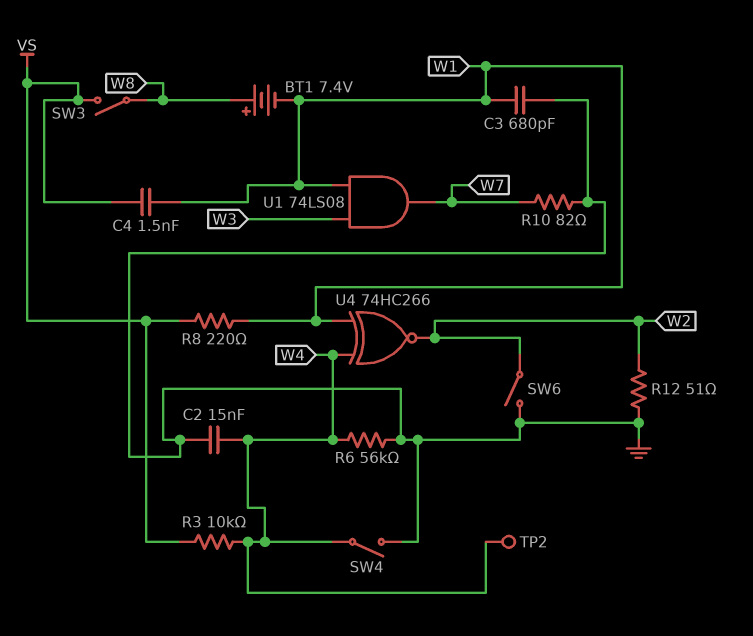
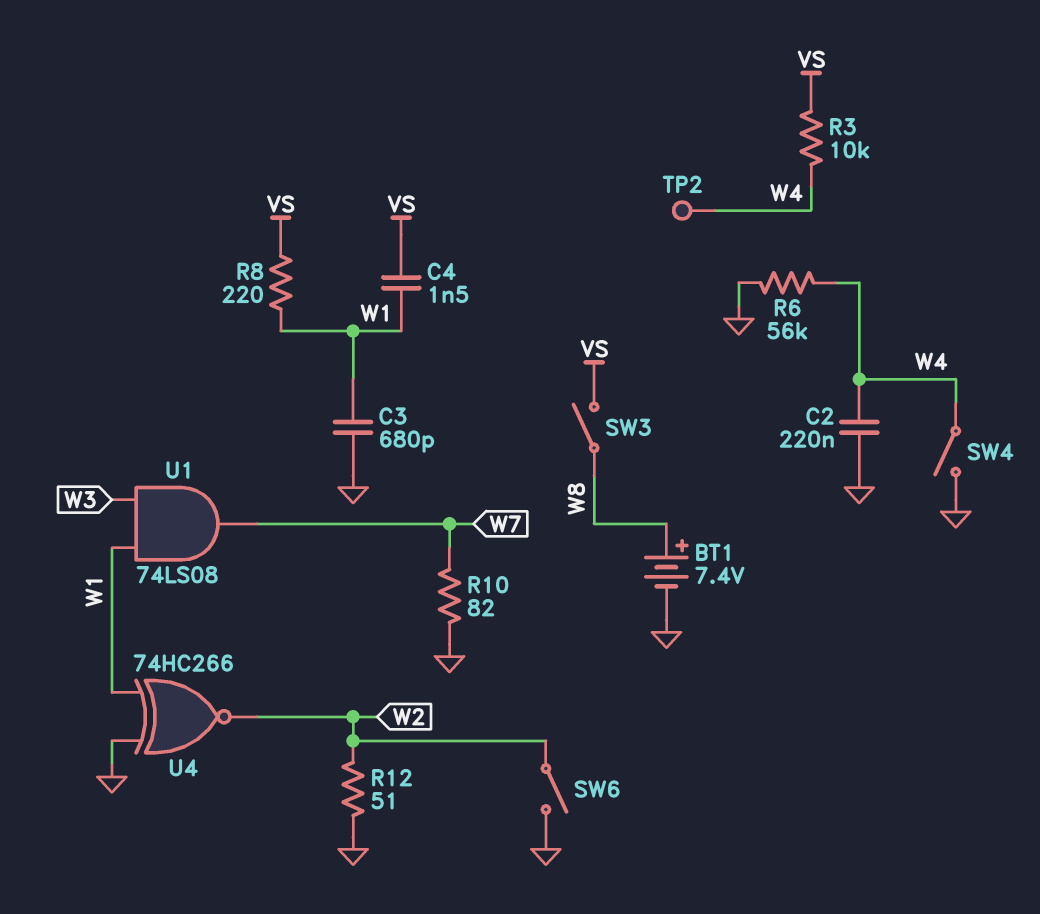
BT1: 7.4V (plus W8, minus W1) -> 7.4V (plus W8, minus GND)
C2: 15nF (GND, W4) -> 220nF (GND, W4)
U4: XNOR 74HC266 (in W1, in W4, out W2) -> XNOR 74HC266 (in GND, in W1, out W2)

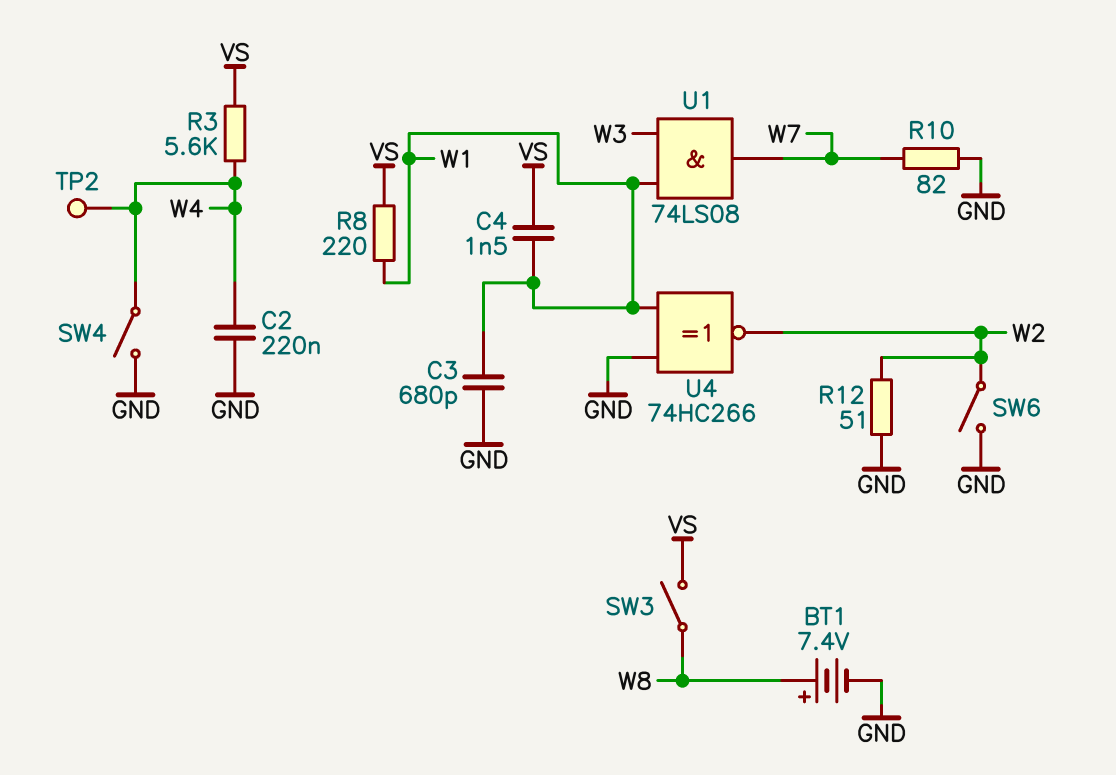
R3: 10k (VS, W4) -> 5.6k (VS, W4)
R6: 56k (GND, W4) -> none

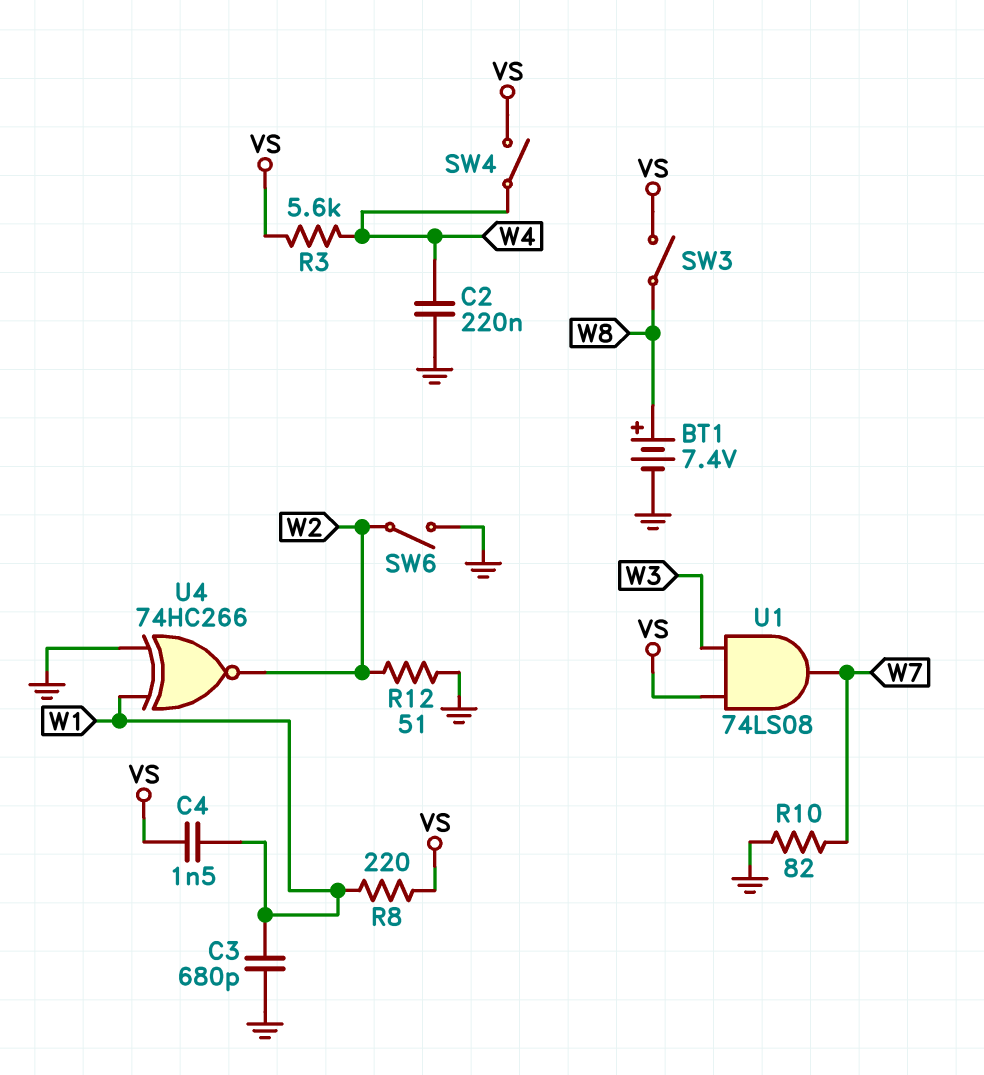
SW4: switch (GND, W4) -> switch (VS, W4)
TP2: test point (W4) -> none
U1: AND 74LS08 (in W1, in W3, out W7) -> AND 74LS08 (in VS, in W3, out W7)

